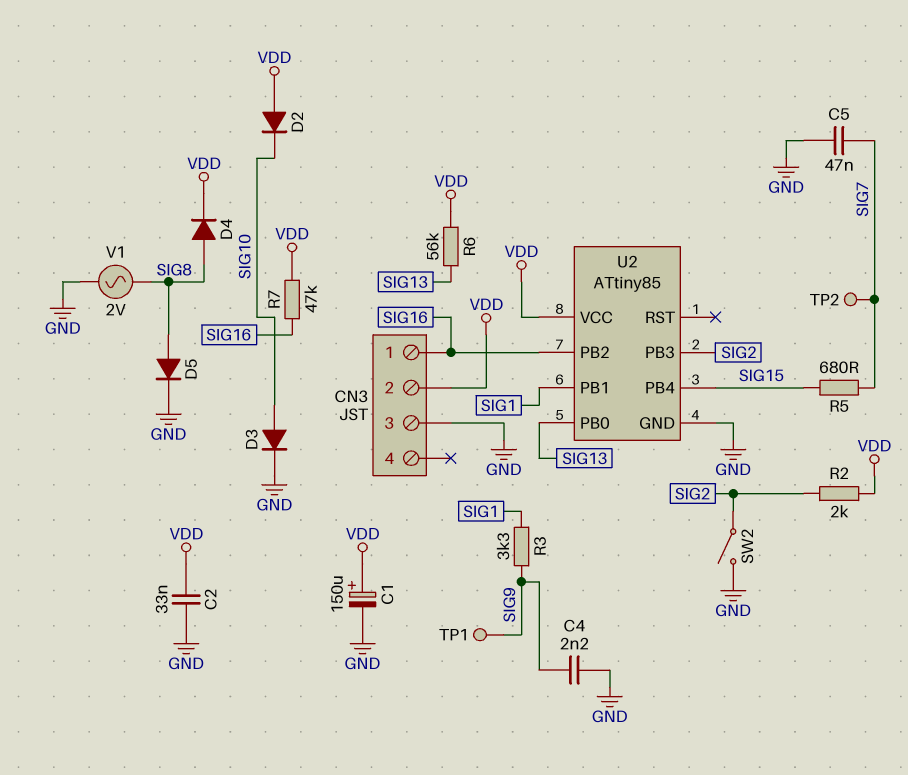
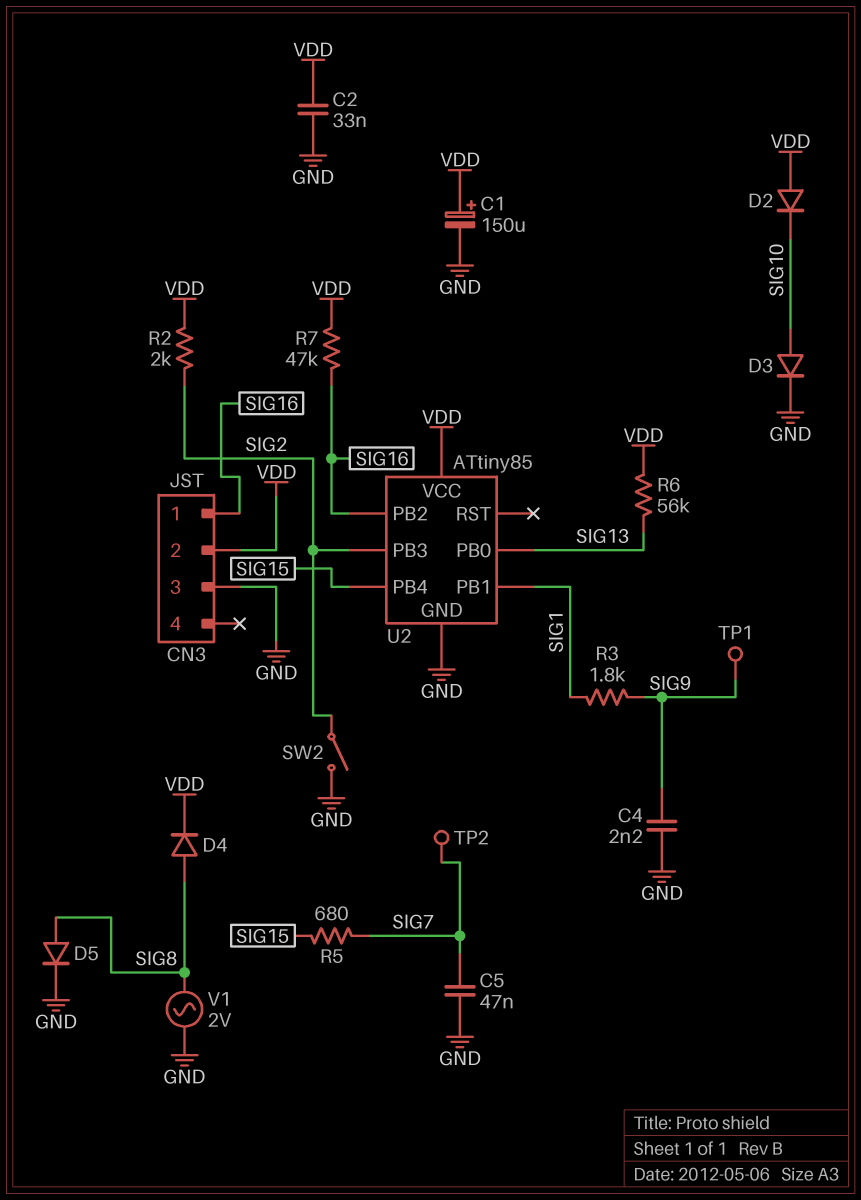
R3: 3.3k (SIG1, SIG9) -> 1.8k (SIG1, SIG9)

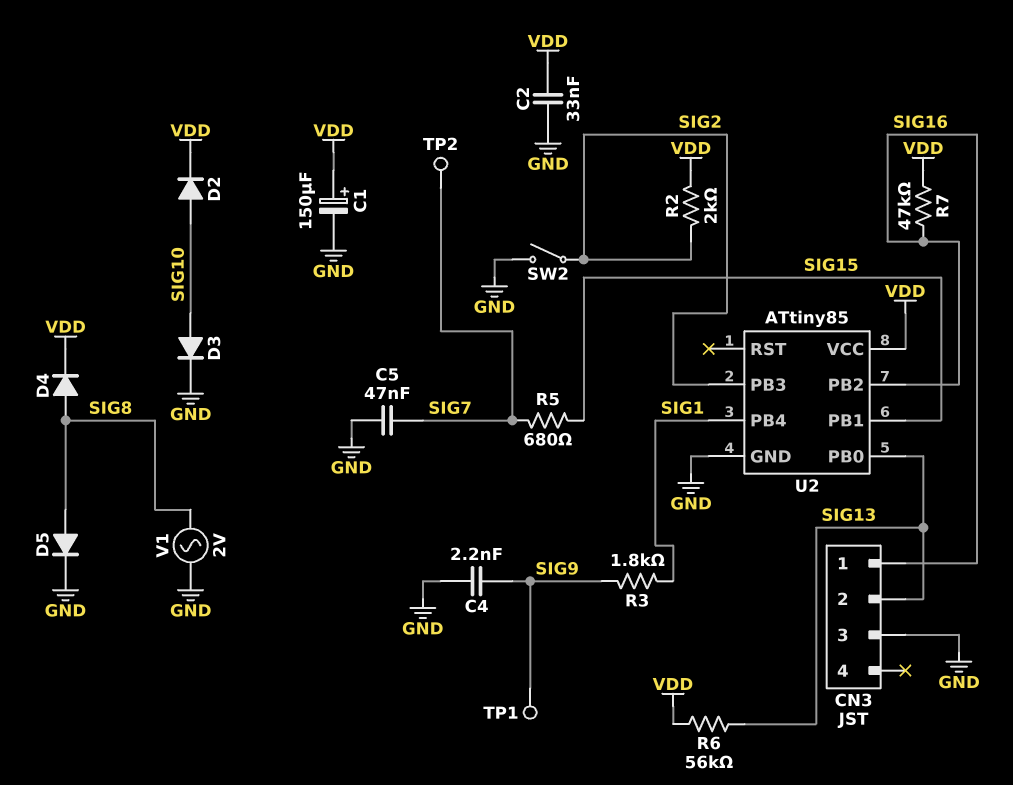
CN3 pin 2: VDD -> SIG13
D2: diode (A VDD, K SIG10) -> diode (A SIG10, K VDD)
U2 pin PB1: SIG1 -> SIG15
U2 pin PB4: SIG15 -> SIG1

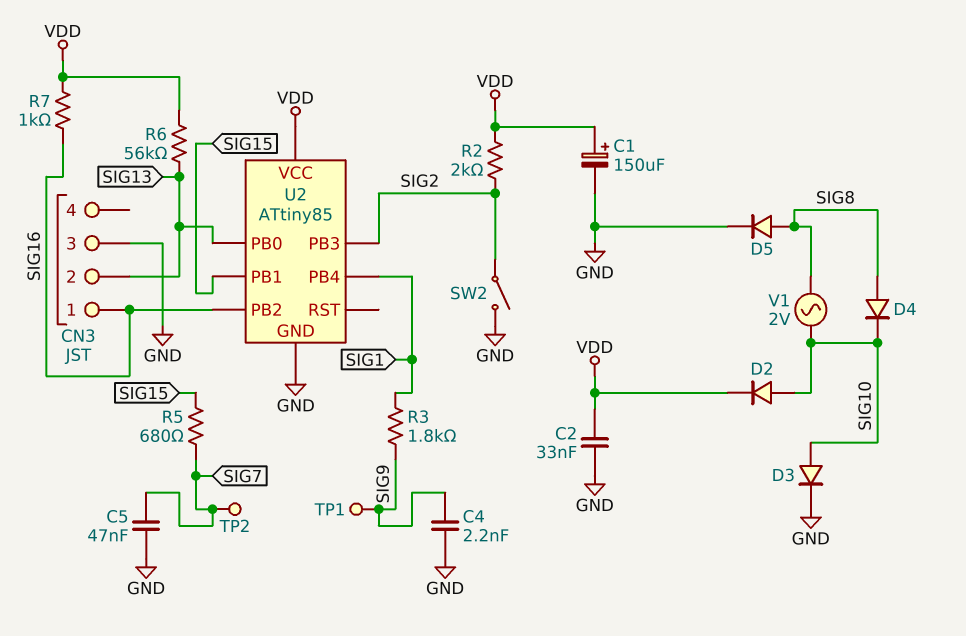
D4: diode (A SIG8, K VDD) -> diode (A SIG8, K SIG10)
R7: 47k (SIG16, VDD) -> 1k (SIG16, VDD)
V1: AC 2V (GND, SIG8) -> AC 2V (SIG8, SIG10)

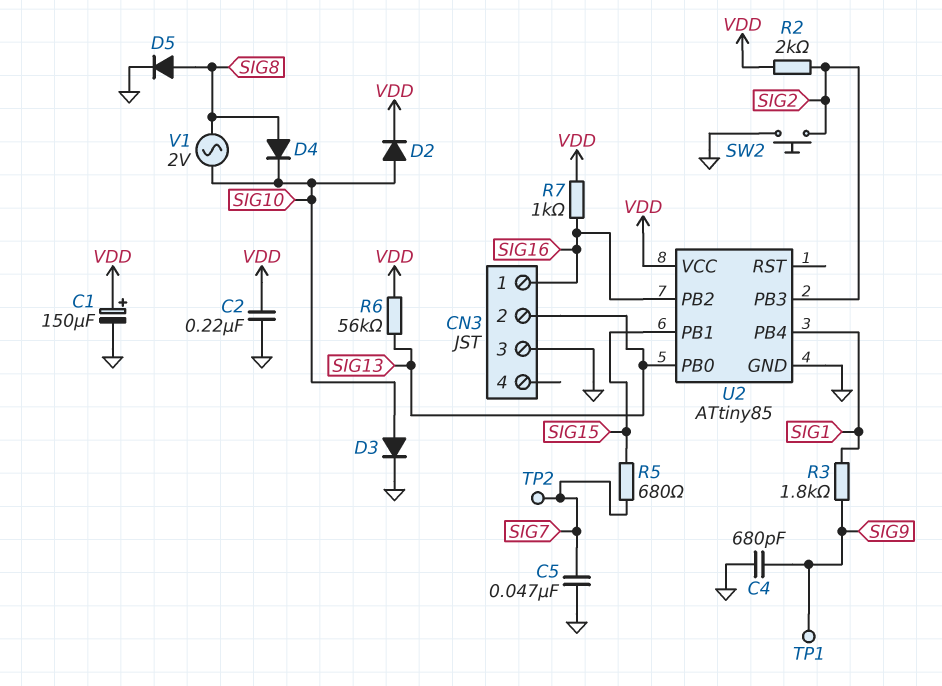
C2: 33nF (GND, VDD) -> 220nF (GND, VDD)
C4: 2.2nF (GND, SIG9) -> 680pF (GND, SIG9)
SW2: switch (GND, SIG2) -> button (GND, SIG2)

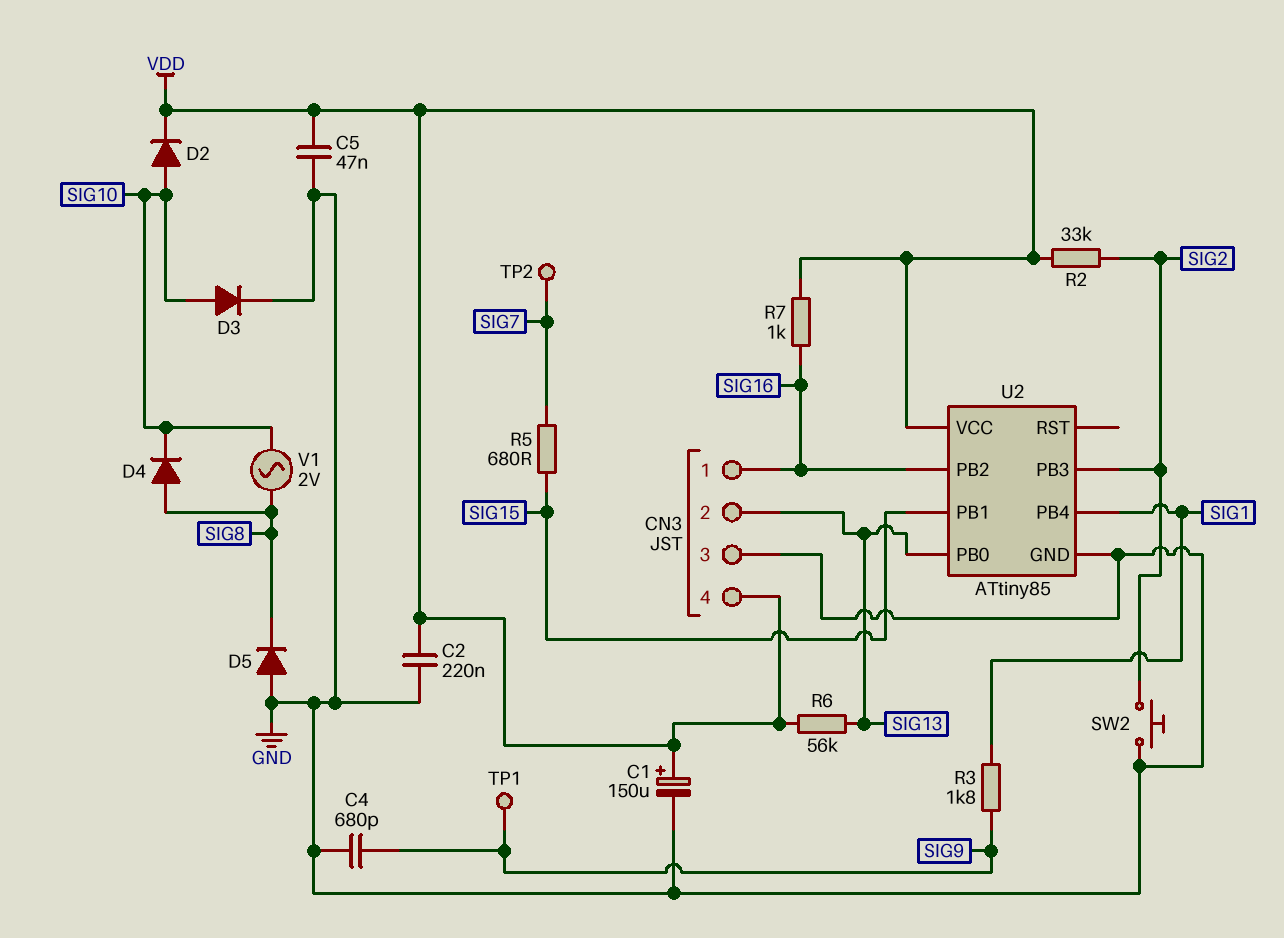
C5: 47nF (GND, SIG7) -> 47nF (GND, VDD)
CN3 pin 4: none -> VDD
D5: diode (A SIG8, K GND) -> diode (A GND, K SIG8)
R2: 2k (SIG2, VDD) -> 33k (SIG2, VDD)

